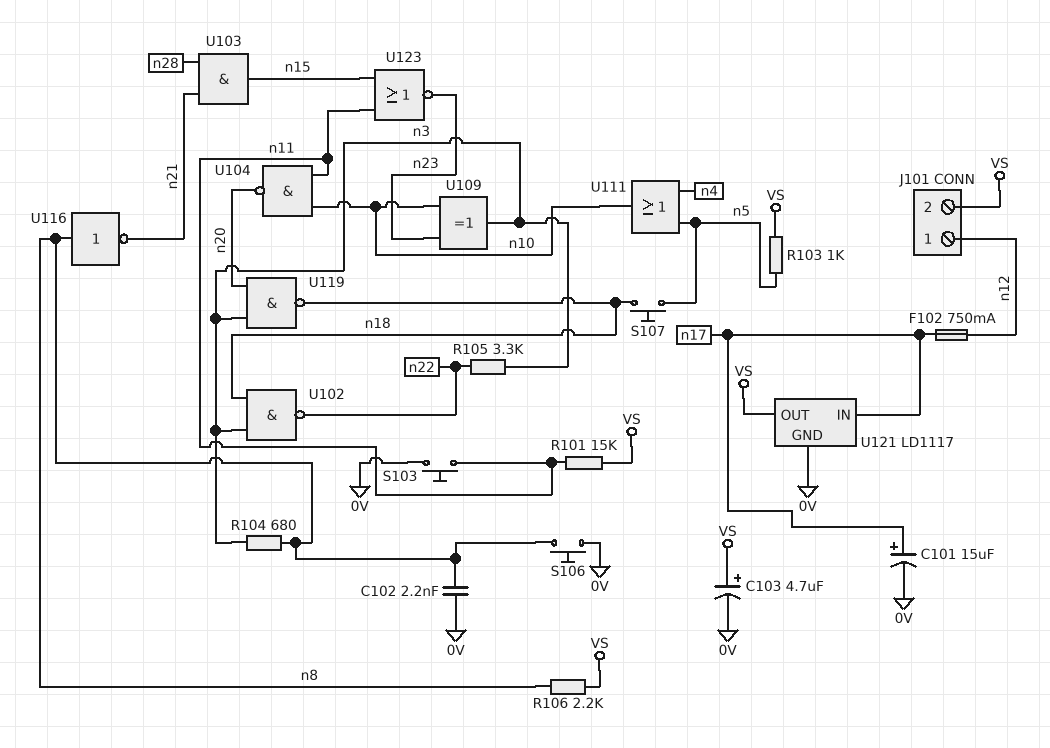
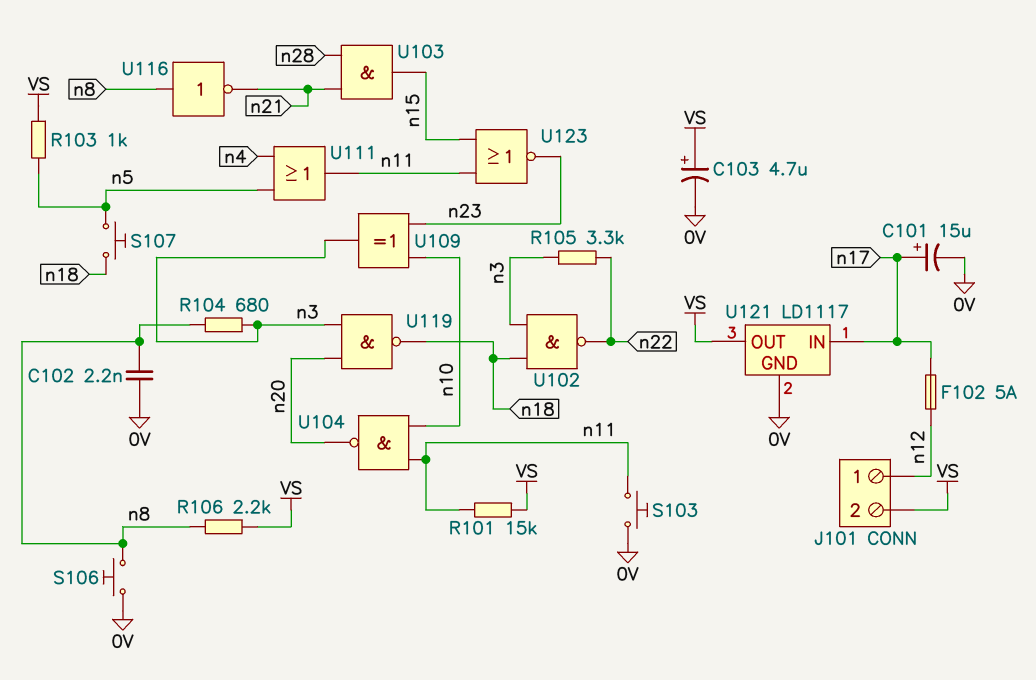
F102: 750mA (n12, n17) -> 5A (n12, n17)
U111: OR (in n4, in n5, out n10) -> OR (in n4, in n5, out n11)

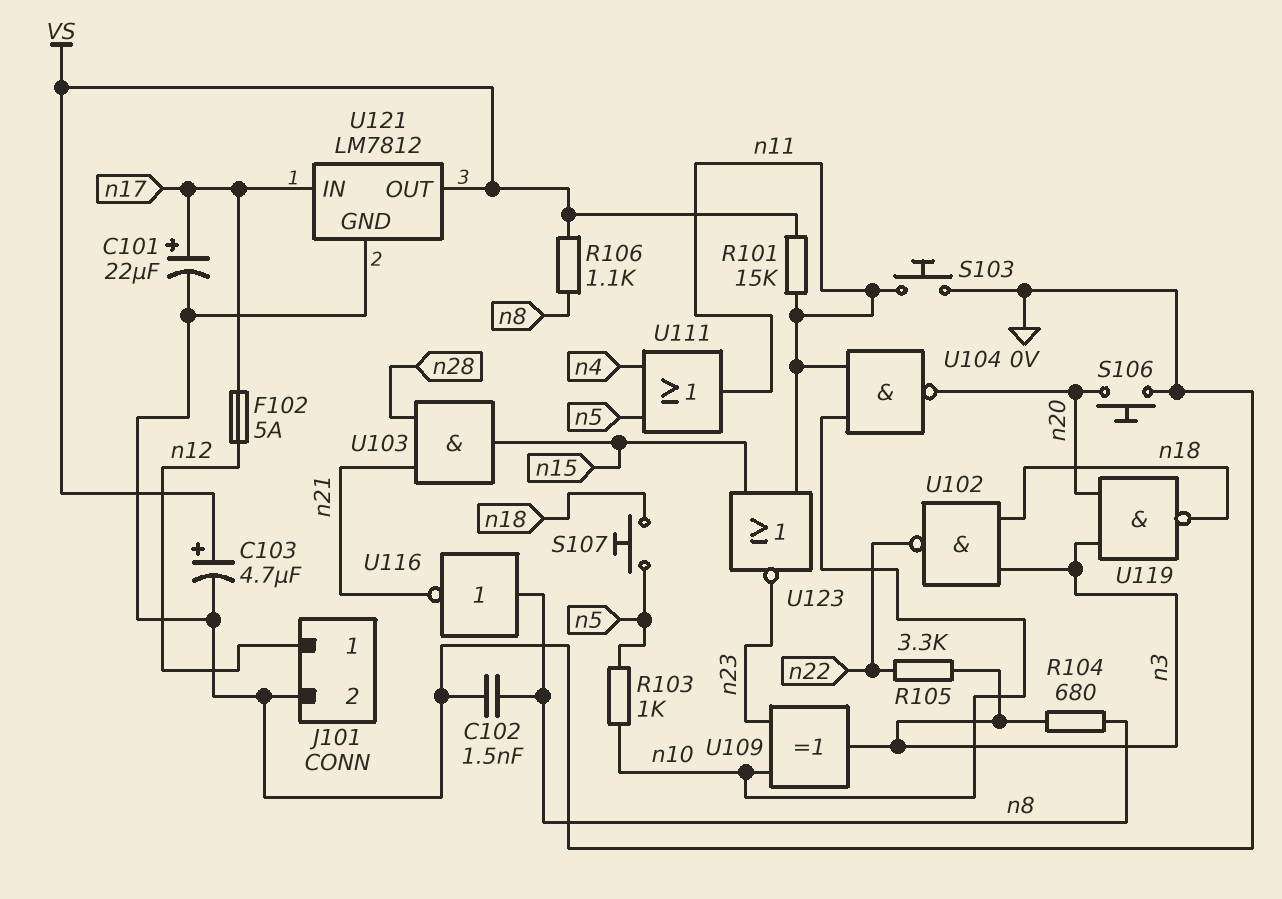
C101: 15uF (plus n17, minus 0V) -> 22uF (plus n17, minus 0V)
C102: 2.2nF (0V, n8) -> 1.5nF (0V, n8)
J101 pin 2: VS -> 0V
R103: 1k (VS, n5) -> 1k (n5, n10)
R106: 2.2k (VS, n8) -> 1.1k (VS, n8)
S106: button (0V, n8) -> button (0V, n20)
U121: LD1117 -> LM7812

